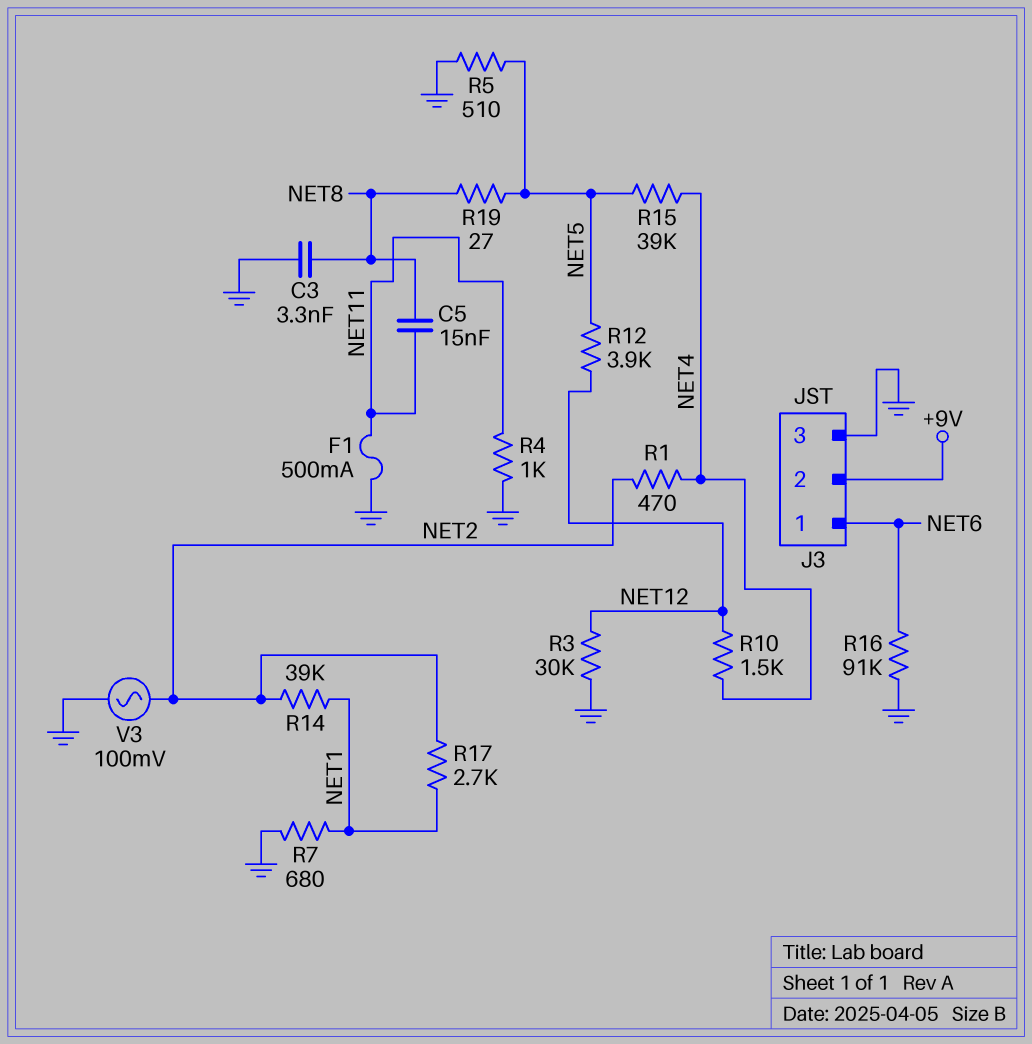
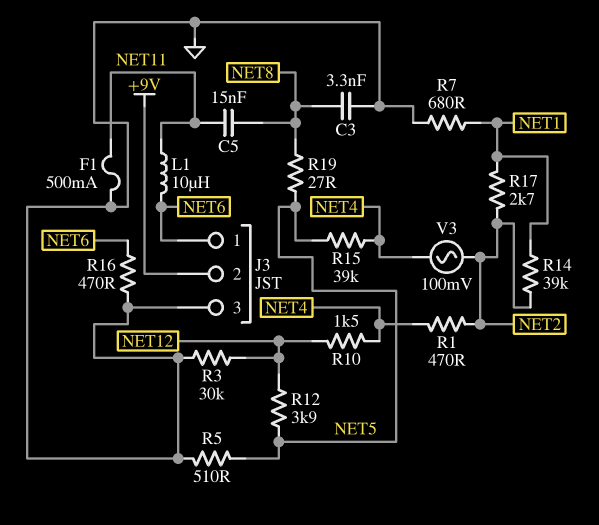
L1: none -> 10uH (NET6, NET11)
R4: 1k (GND, NET11) -> none
R16: 91k (GND, NET6) -> 470 (GND, NET6)
V3: AC 100mV (GND, NET2) -> AC 100mV (NET2, NET4)

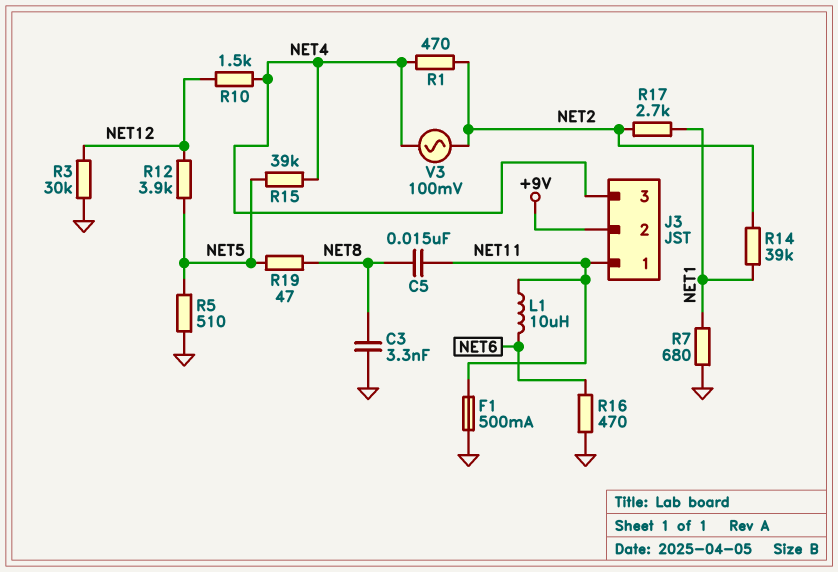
J3 pin 1: NET6 -> NET11
J3 pin 3: GND -> NET4
R19: 27 (NET5, NET8) -> 47 (NET5, NET8)

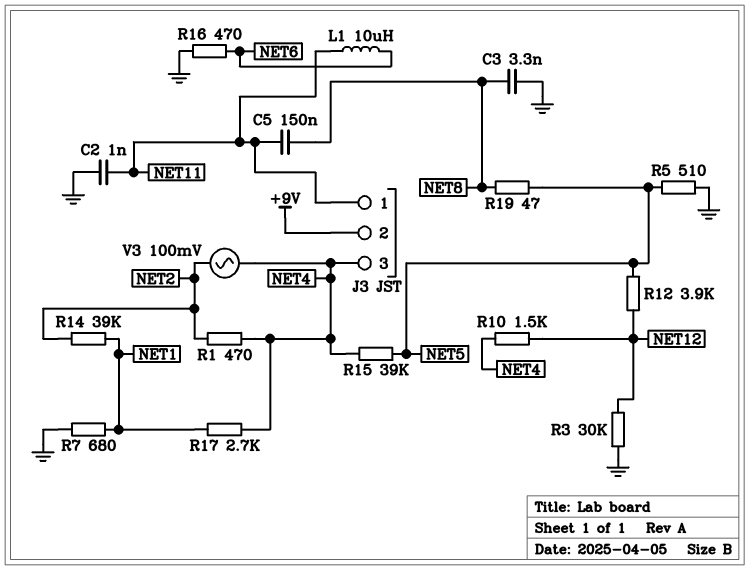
C2: none -> 1nF (GND, NET11)
C5: 15nF (NET8, NET11) -> 150nF (NET8, NET11)
F1: 500mA (GND, NET11) -> none
R17: 2.7k (NET1, NET2) -> 2.7k (NET1, NET4)

